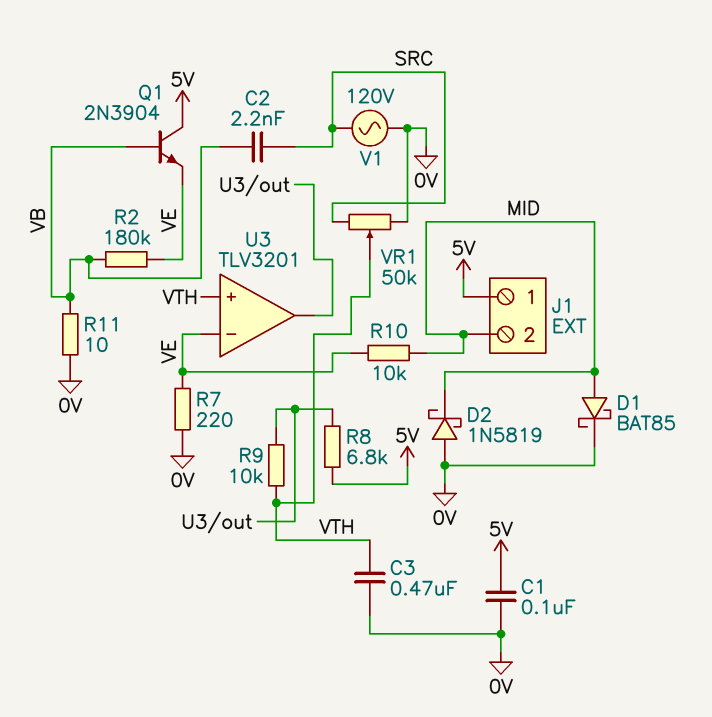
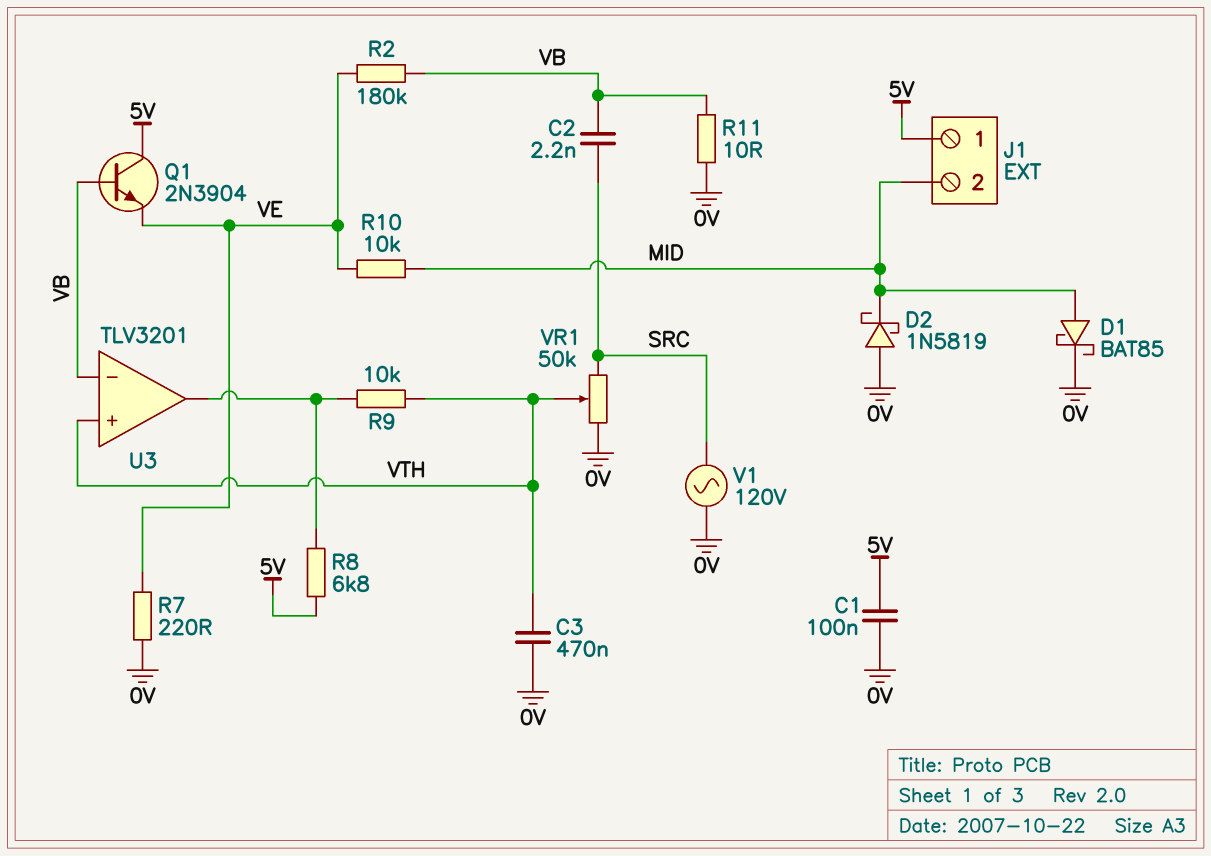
U3 pin in-: VE -> VB

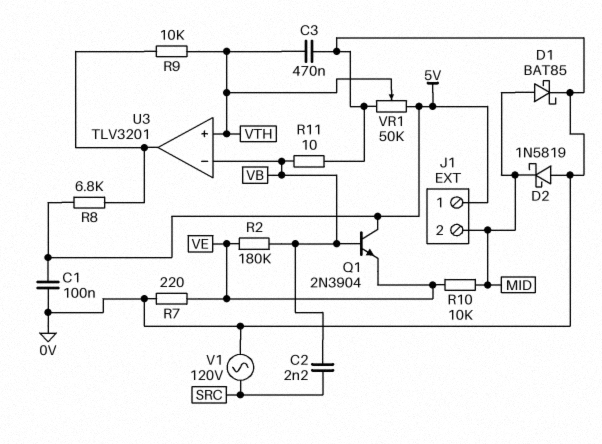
VR1: 50k (0V, SRC, wiper VTH) -> 50k (0V, 5V, wiper VTH)

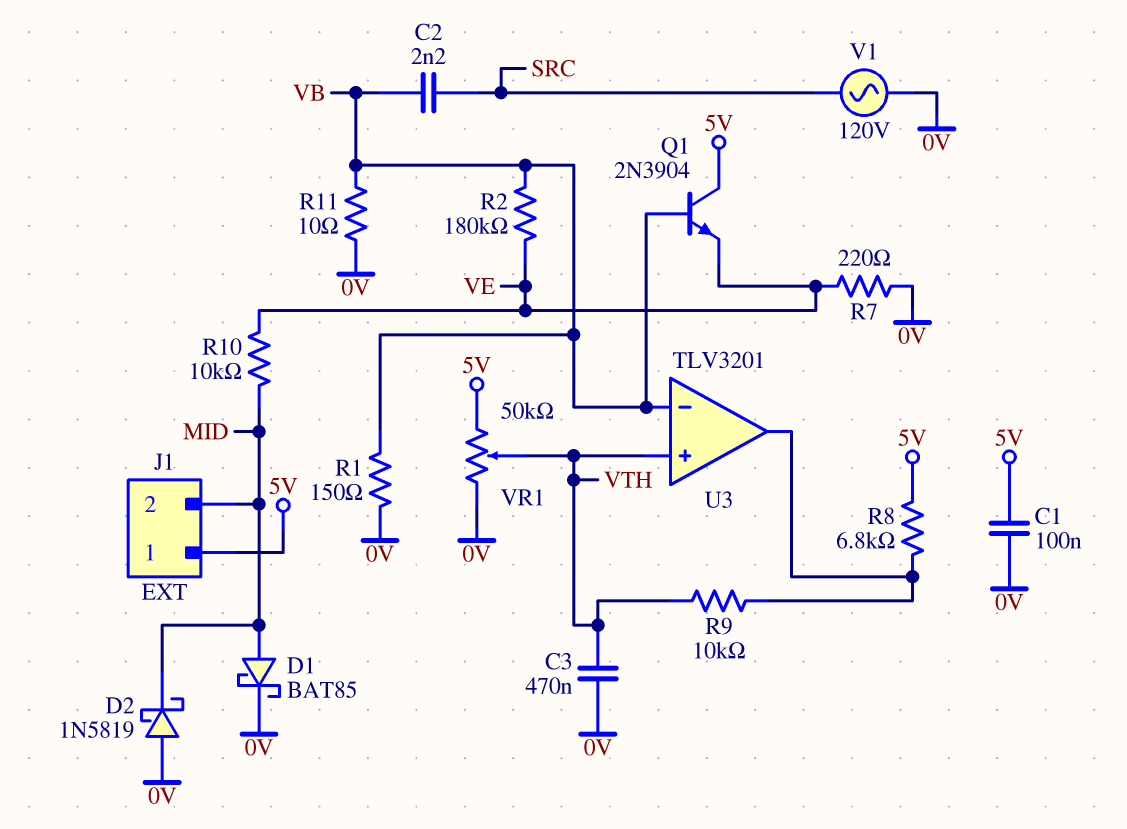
R1: none -> 150 (0V, VB)

